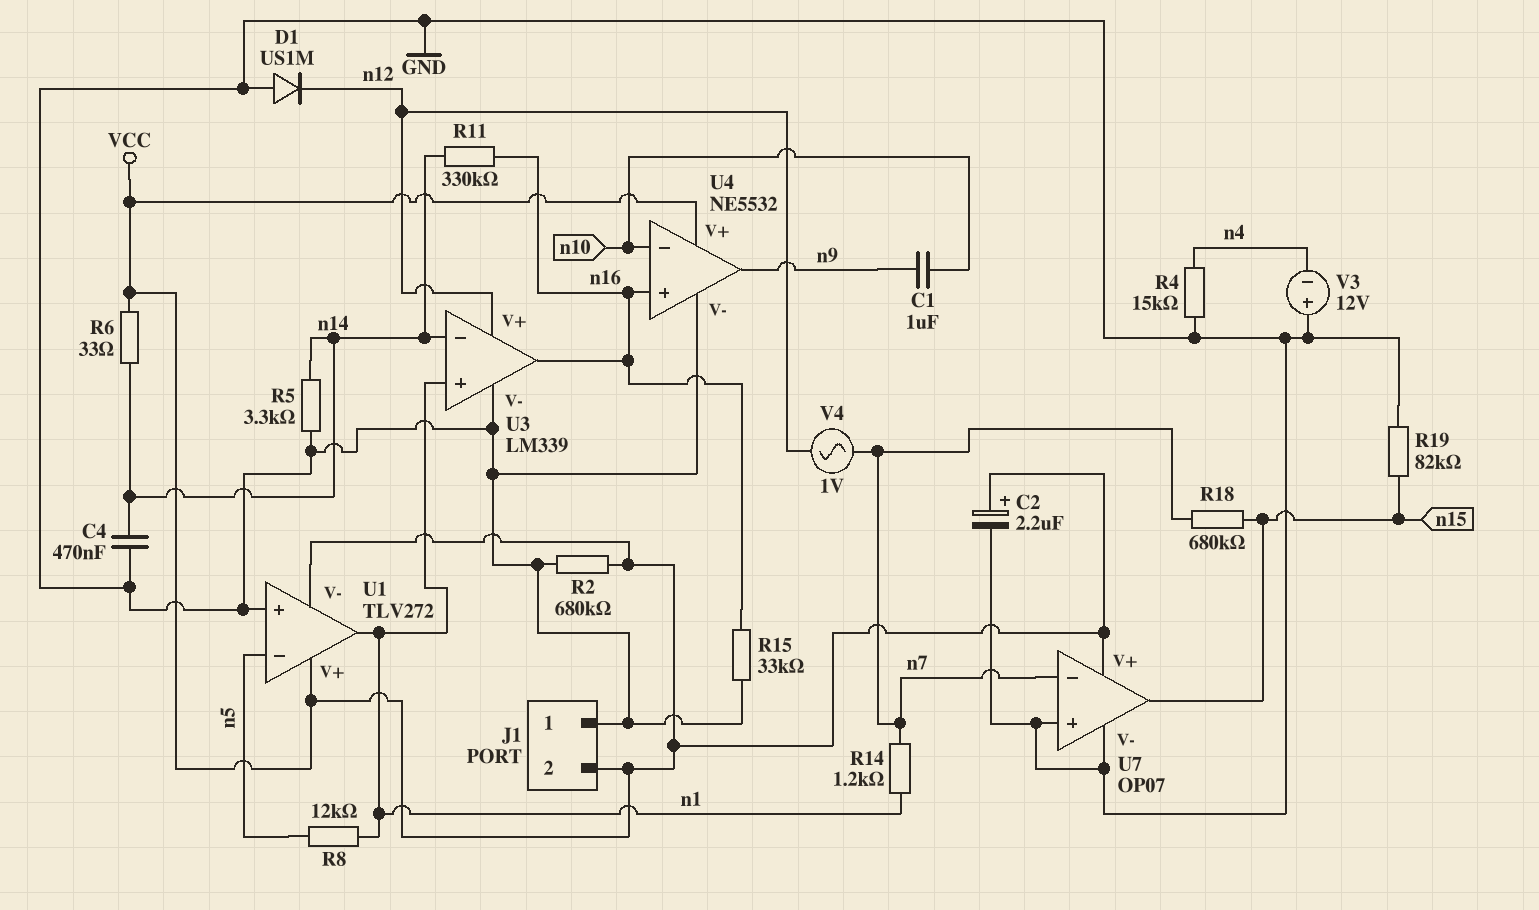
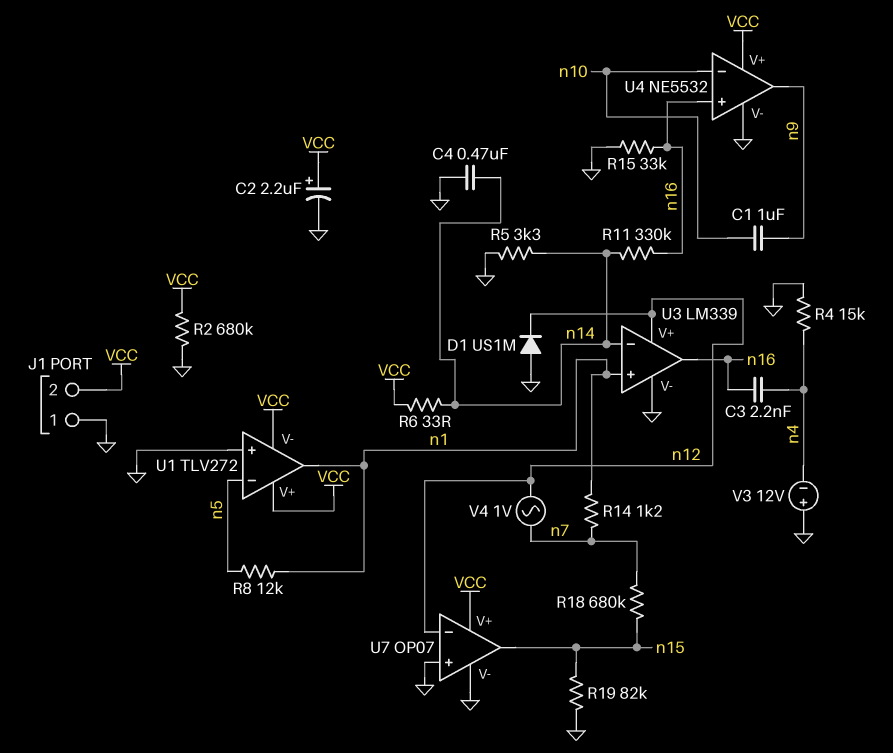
C3: none -> 2.2nF (n4, n16)
U7 pin in-: n7 -> n12

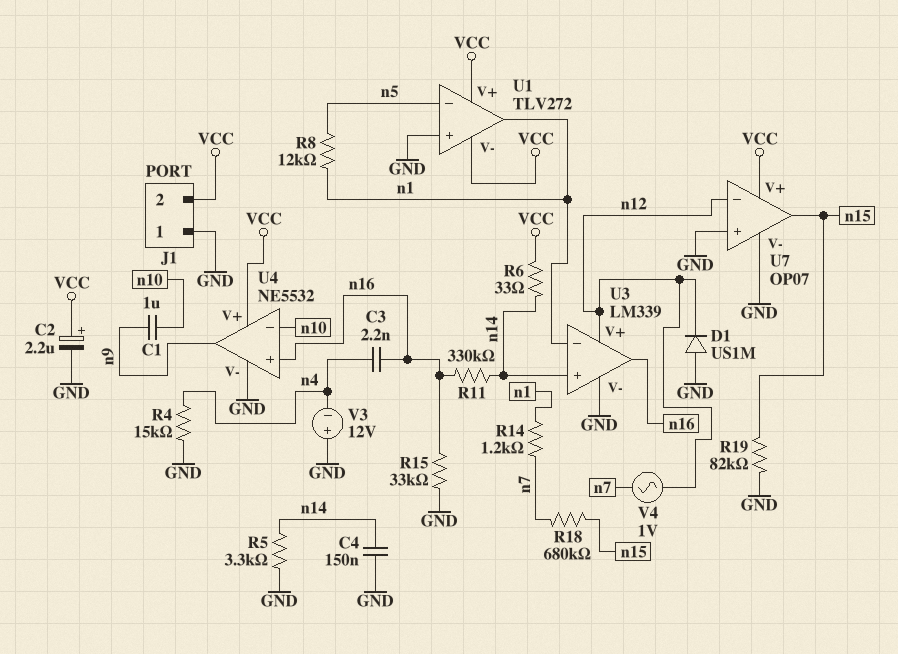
C4: 470nF (GND, n14) -> 150nF (GND, n14)
R2: 680k (GND, VCC) -> none
U3 pin in+: n1 -> n14
U3 pin in-: n14 -> n1

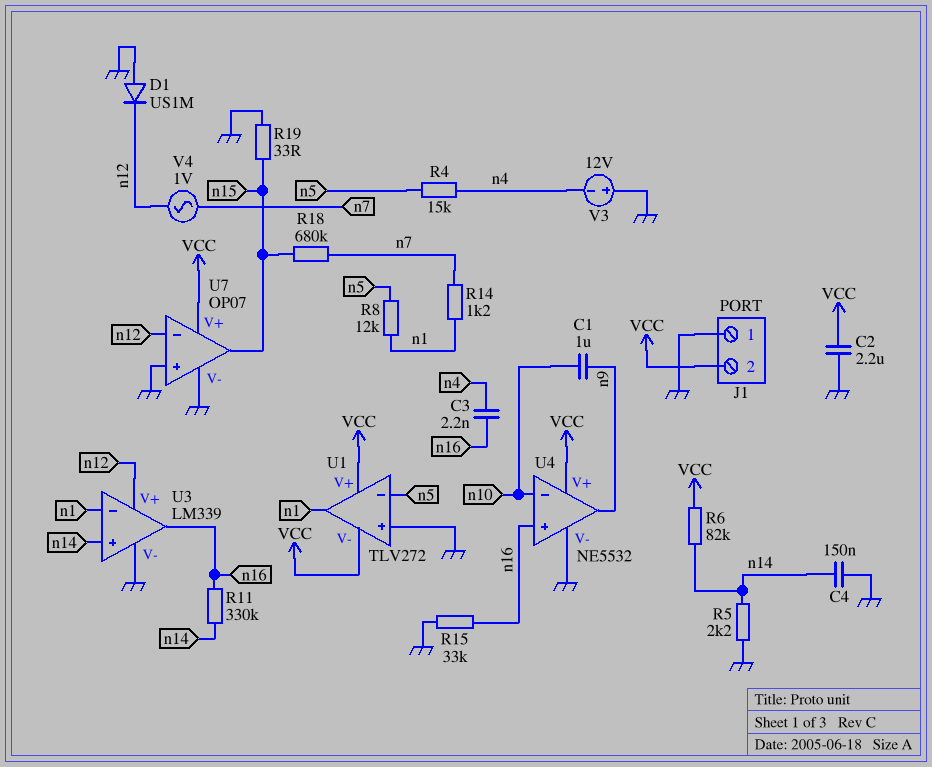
C2: 2.2uF (plus VCC, minus GND) -> 2.2uF (GND, VCC)
R4: 15k (GND, n4) -> 15k (n4, n5)
R5: 3.3k (GND, n14) -> 2.2k (GND, n14)
R6: 33 (VCC, n14) -> 82k (VCC, n14)
R19: 82k (GND, n15) -> 33 (GND, n15)

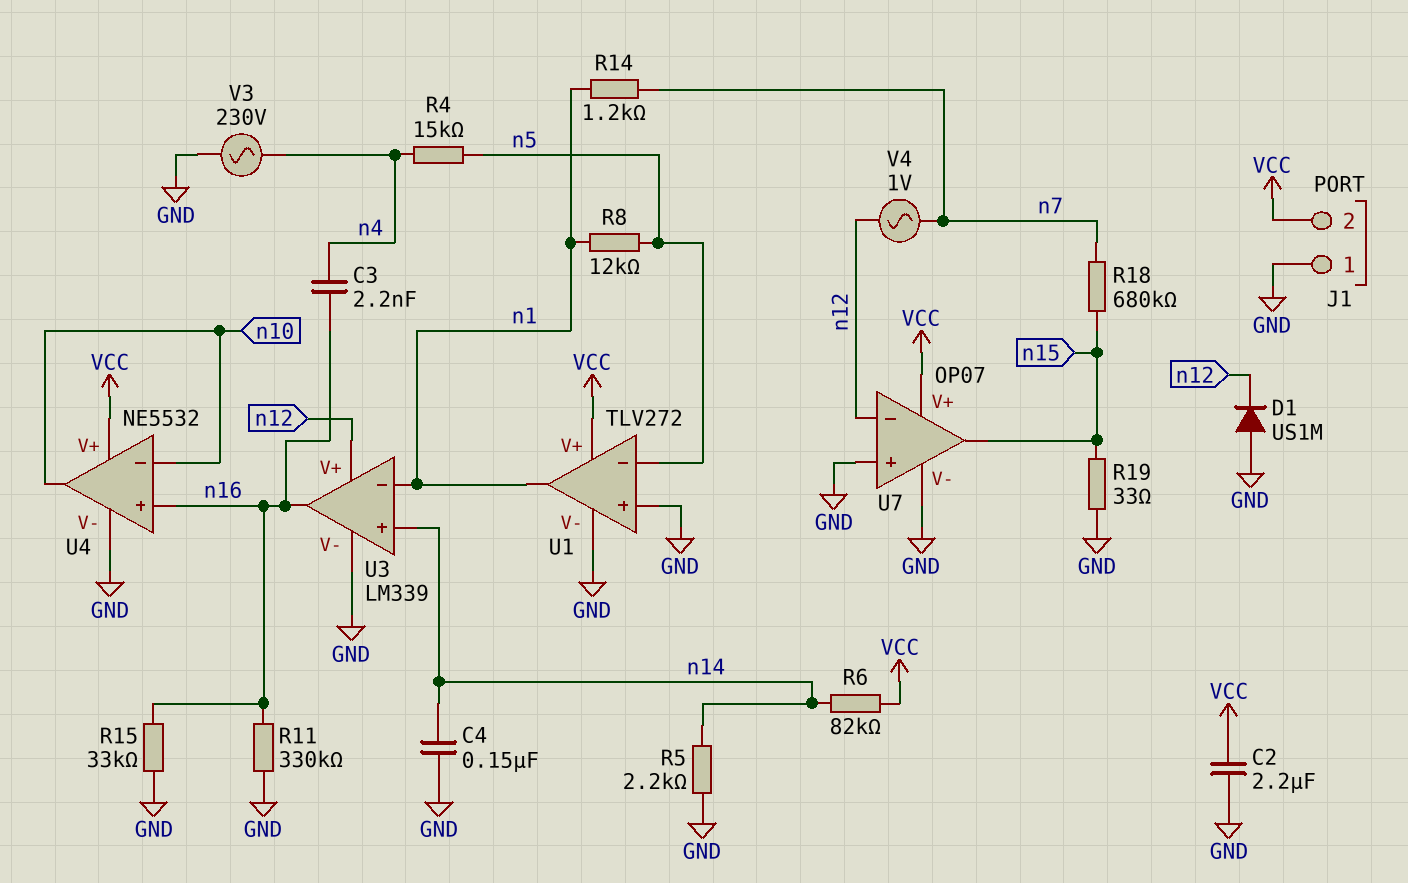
C1: 1uF (n9, n10) -> none
R11: 330k (n14, n16) -> 330k (GND, n16)
U1 pin V-: VCC -> GND
U4 pin out: n9 -> n10
V3: 12V (plus GND, minus n4) -> AC 230V (GND, n4)

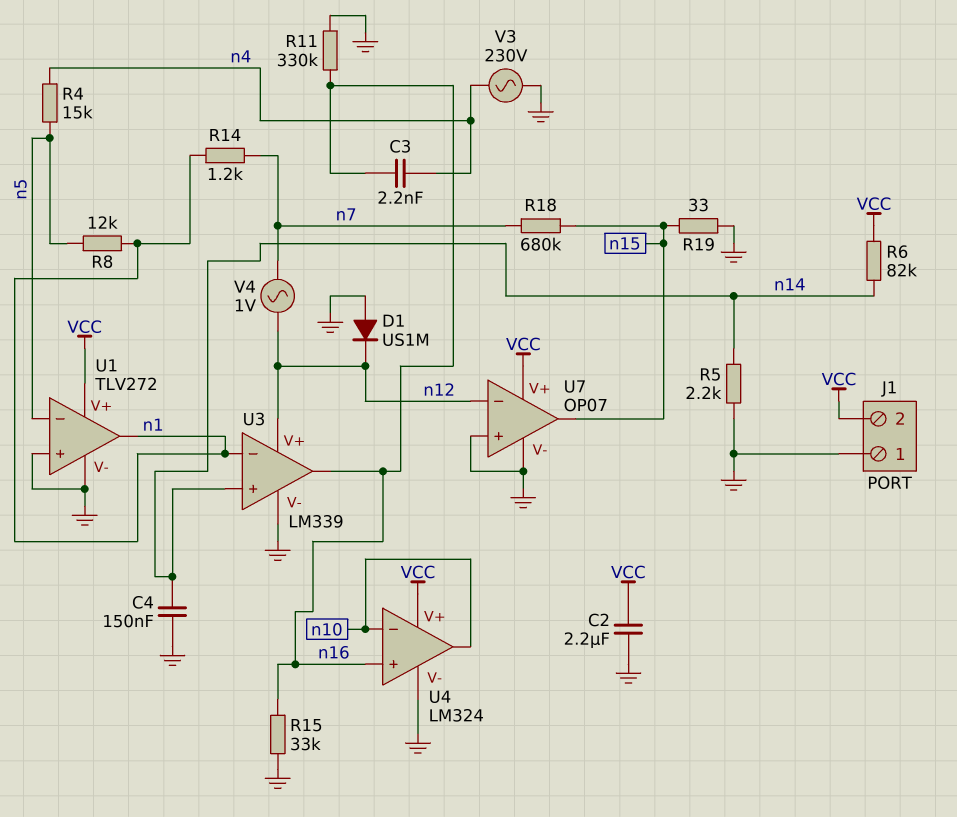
U4: NE5532 -> LM324

